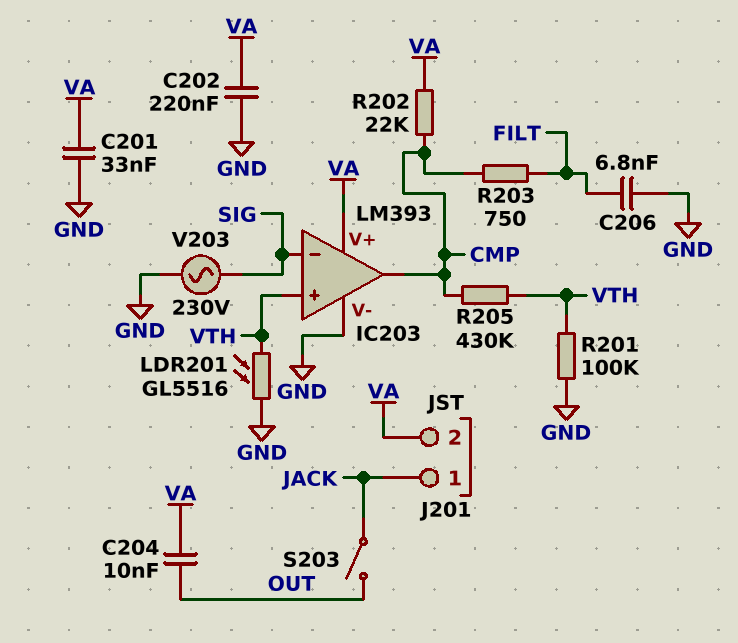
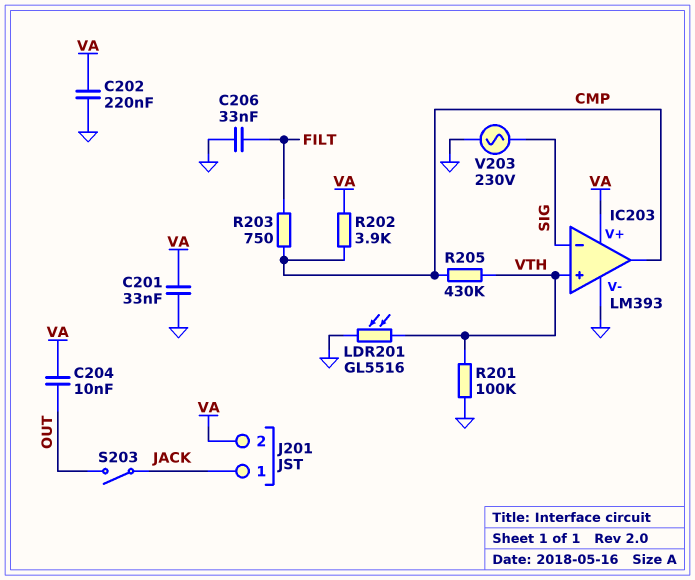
C206: 6.8nF (FILT, GND) -> 33nF (FILT, GND)
R202: 22k (CMP, VA) -> 3.9k (CMP, VA)

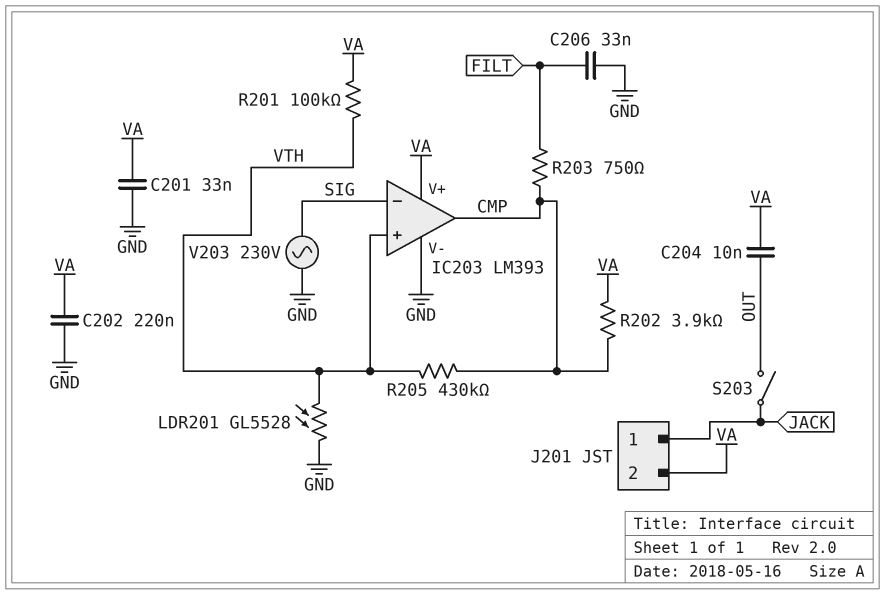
LDR201: GL5516 (GND, VTH) -> GL5528 (GND, VTH)
R201: 100k (GND, VTH) -> 100k (VA, VTH)

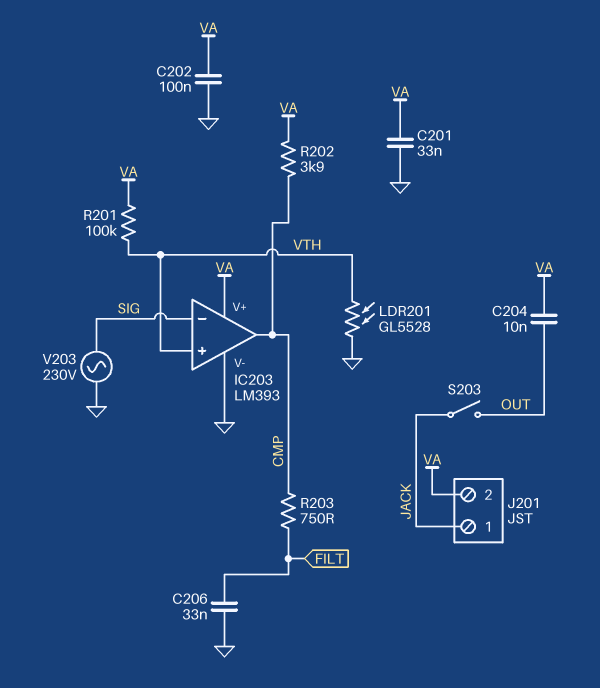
C202: 220nF (GND, VA) -> 100nF (GND, VA)
R205: 430k (CMP, VTH) -> none

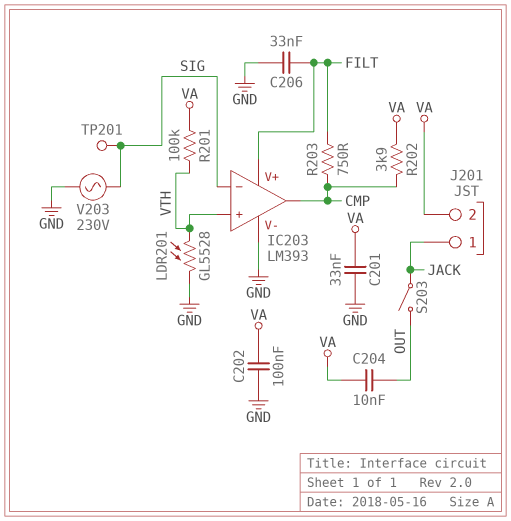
IC203 pin V+: VA -> FILT
TP201: none -> test point (SIG)

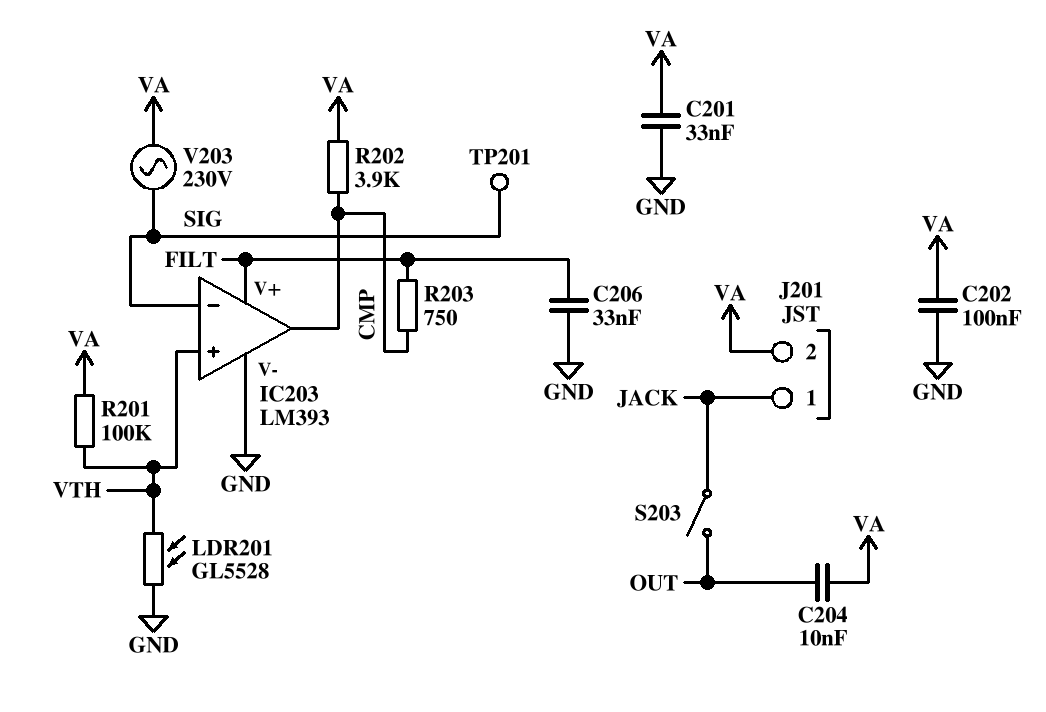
V203: AC 230V (GND, SIG) -> AC 230V (SIG, VA)

